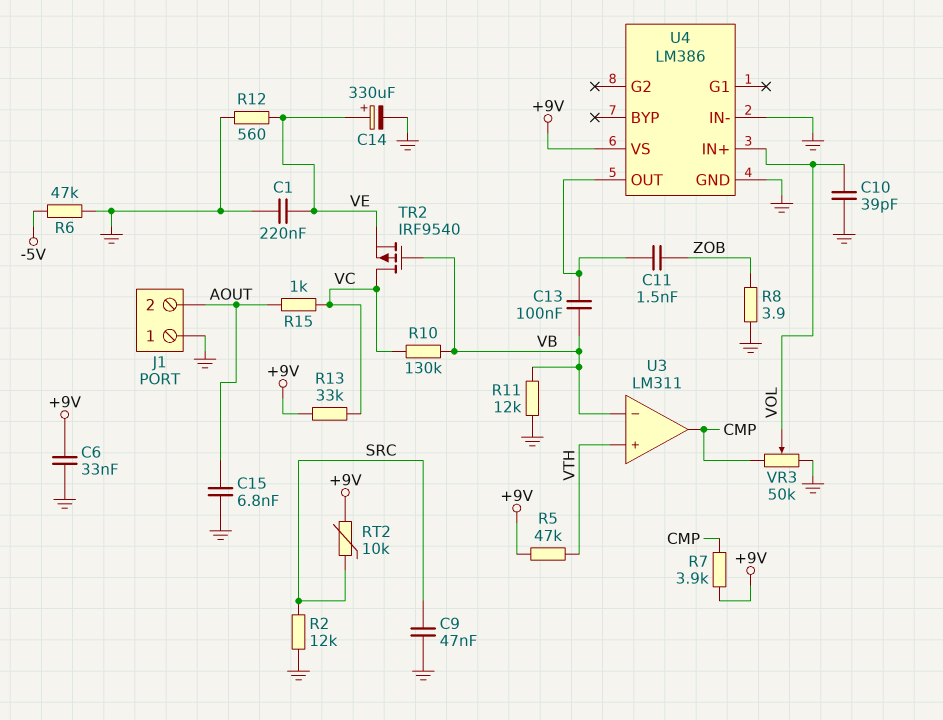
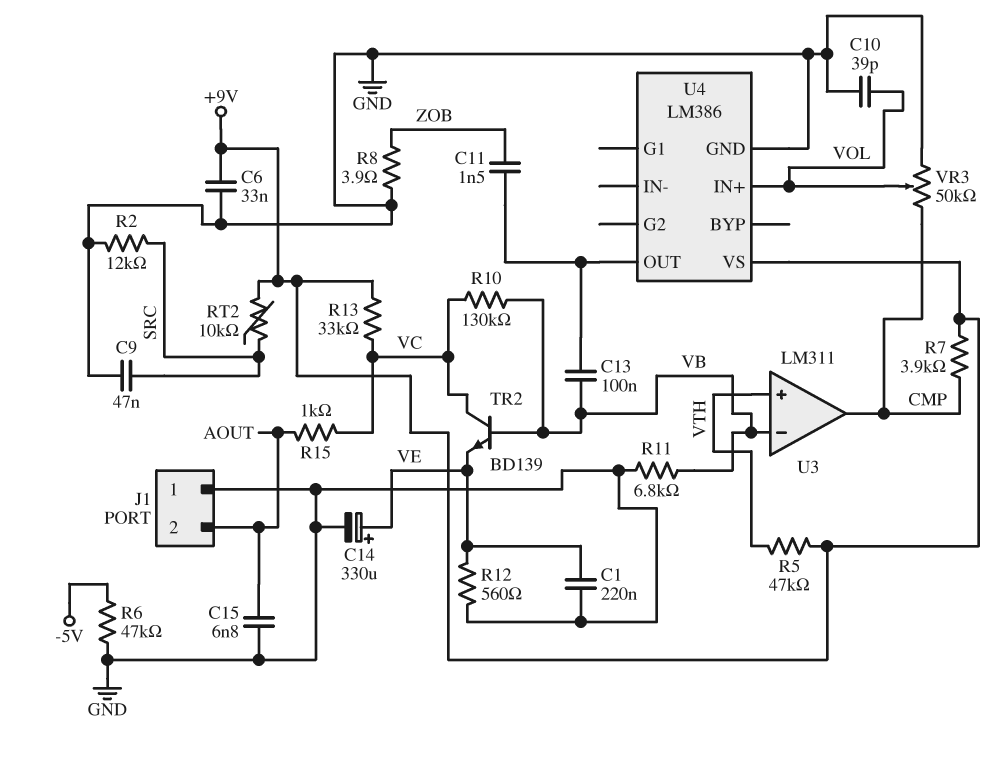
R11: 12k (GND, VB) -> 6.8k (GND, VB)
TR2: PMOS IRF9540 (G VB, D VC, S VE) -> NPN BD139 (B VB, C VC, E VE)
U4 pin IN-: GND -> none

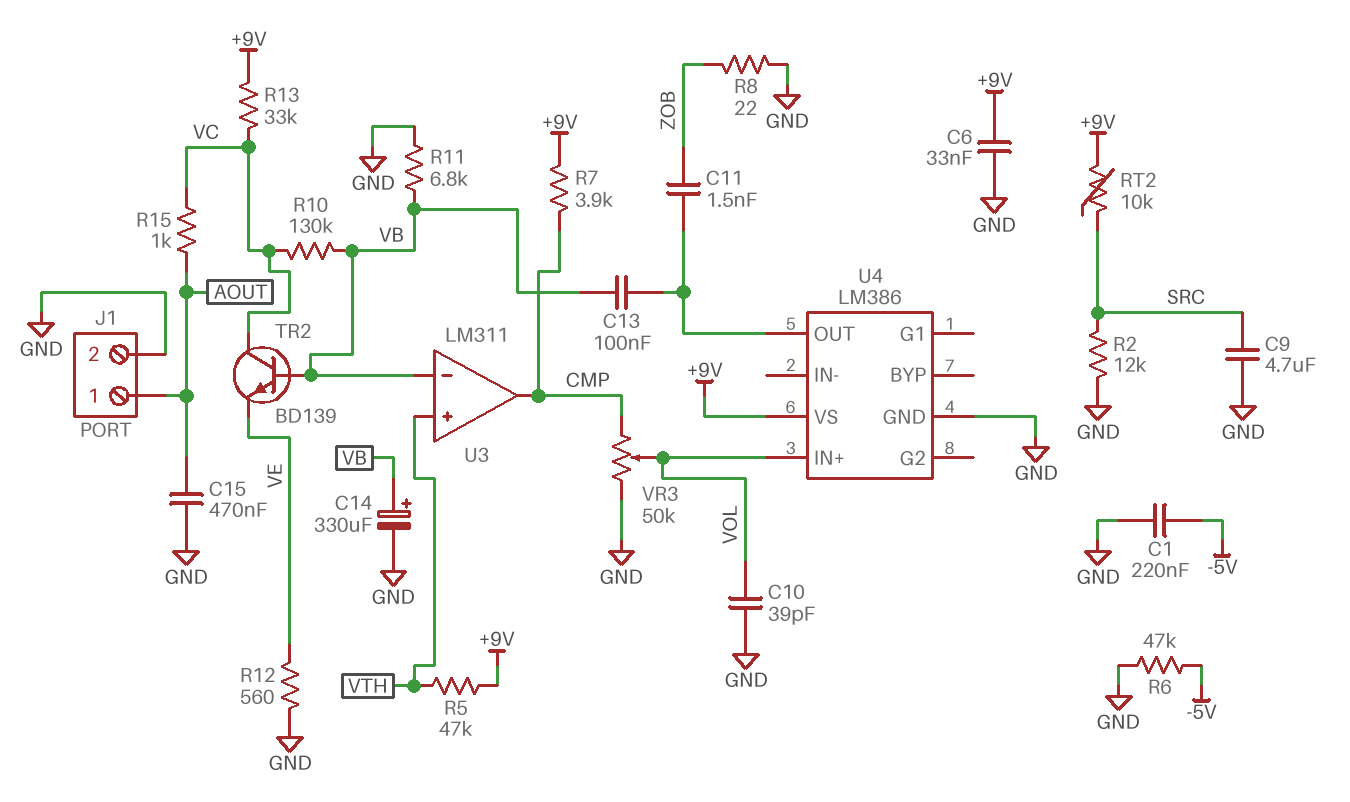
C1: 220nF (GND, VE) -> 220nF (-5V, GND)
C9: 47nF (GND, SRC) -> 4.7uF (GND, SRC)
C14: 330uF (plus VE, minus GND) -> 330uF (plus VB, minus GND)
C15: 6.8nF (AOUT, GND) -> 470nF (AOUT, GND)
J1 pin 1: GND -> AOUT
J1 pin 2: AOUT -> GND
R8: 3.9 (GND, ZOB) -> 22 (GND, ZOB)

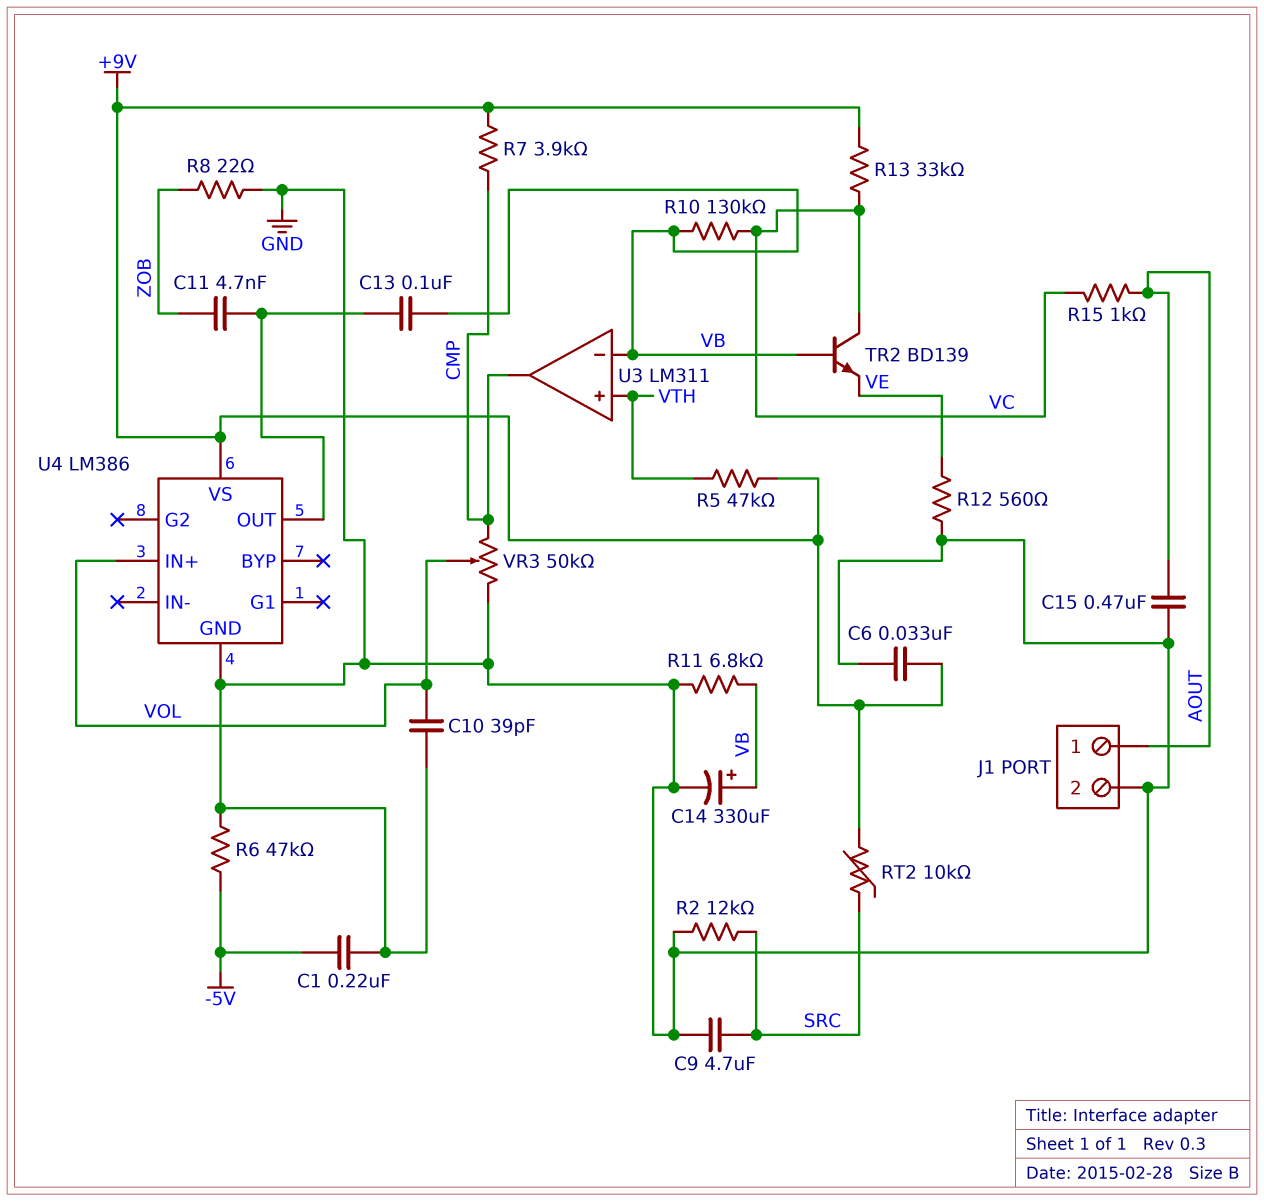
C11: 1.5nF (U4/OUT, ZOB) -> 4.7nF (U4/OUT, ZOB)

